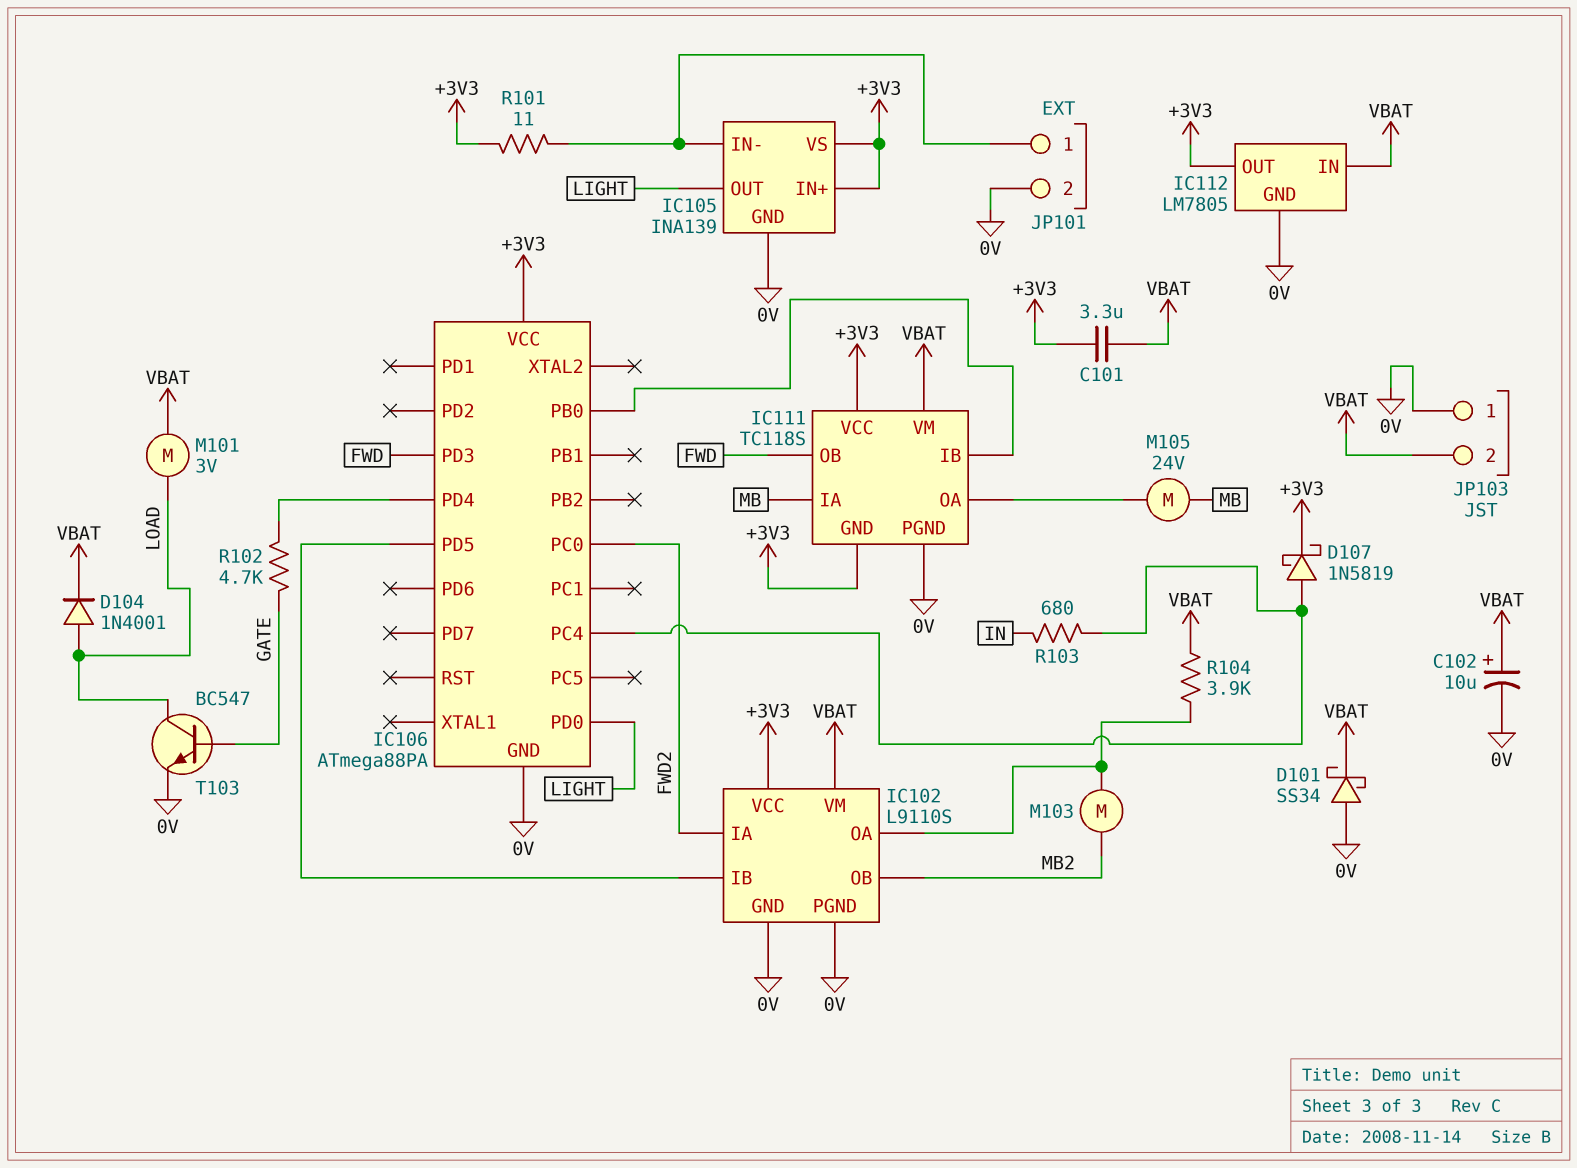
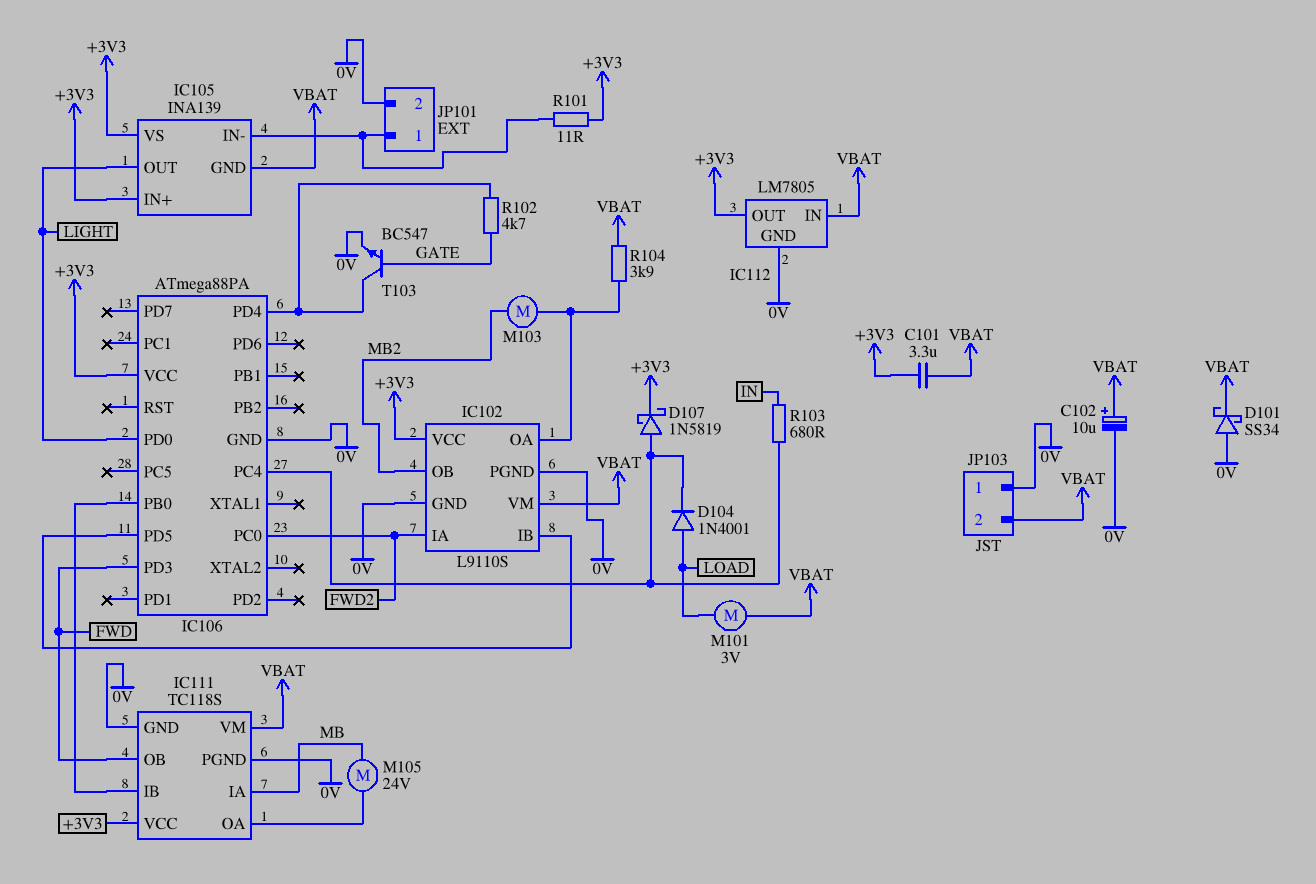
D104: diode 1N4001 (A LOAD, K VBAT) -> diode 1N4001 (A LOAD, K IC106/PC4)
IC105 pin GND: 0V -> VBAT
IC111 pin GND: +3V3 -> 0V
T103: NPN BC547 (B GATE, C LOAD, E 0V) -> NPN BC547 (B GATE, C IC106/PD4, E 0V)

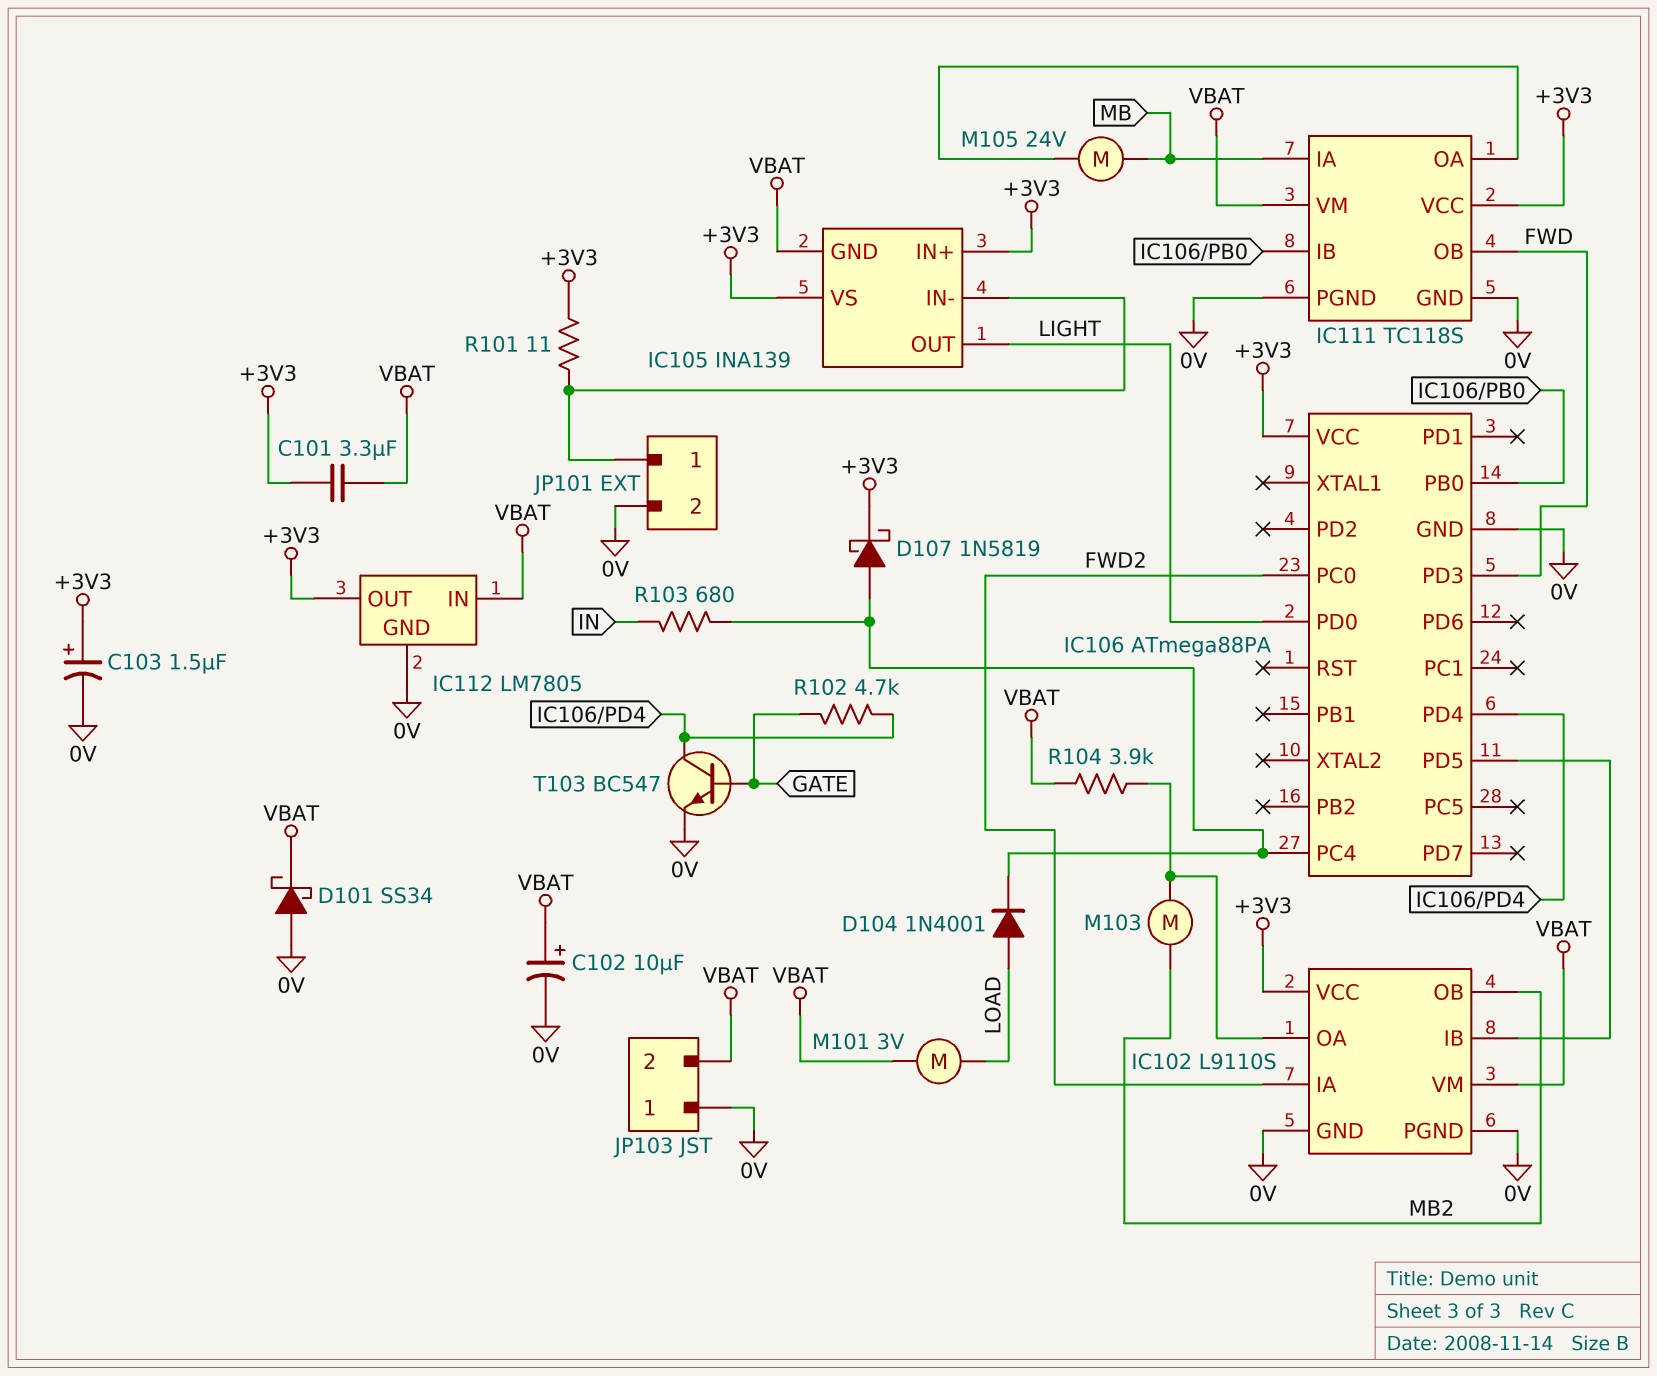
C103: none -> 1.5uF (plus +3V3, minus 0V)

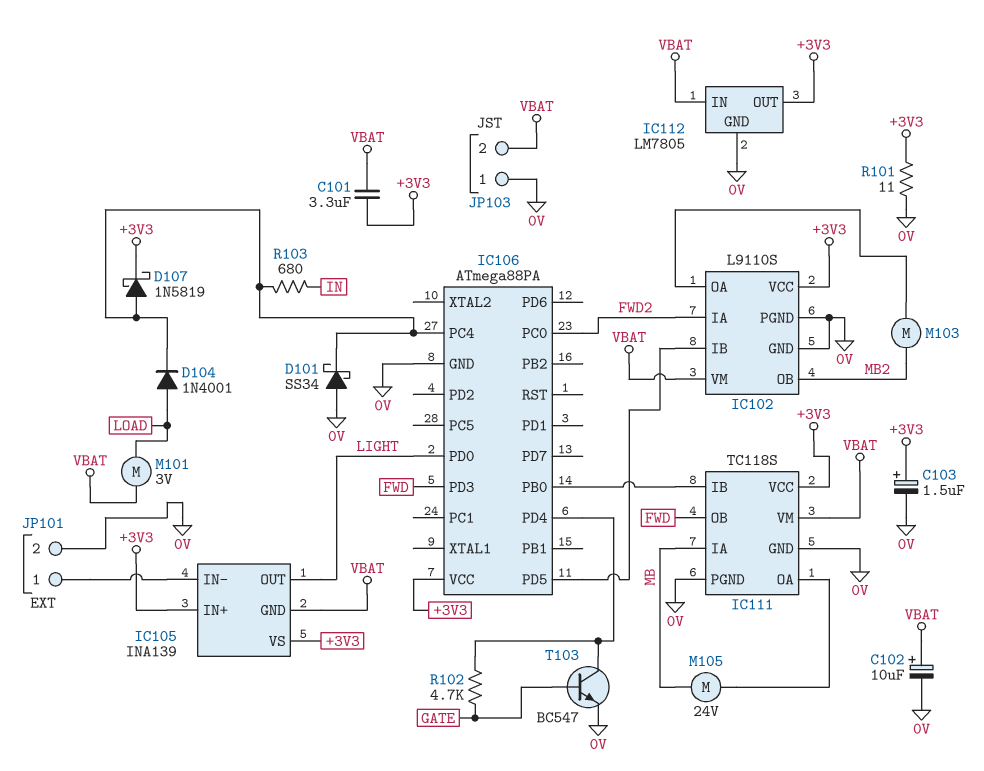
D101: schottky SS34 (A 0V, K VBAT) -> schottky SS34 (A 0V, K IC106/PC4)
R101: 11 (+3V3, IC105/IN-) -> 11 (+3V3, 0V)
R104: 3.9k (IC102/OA, VBAT) -> none

